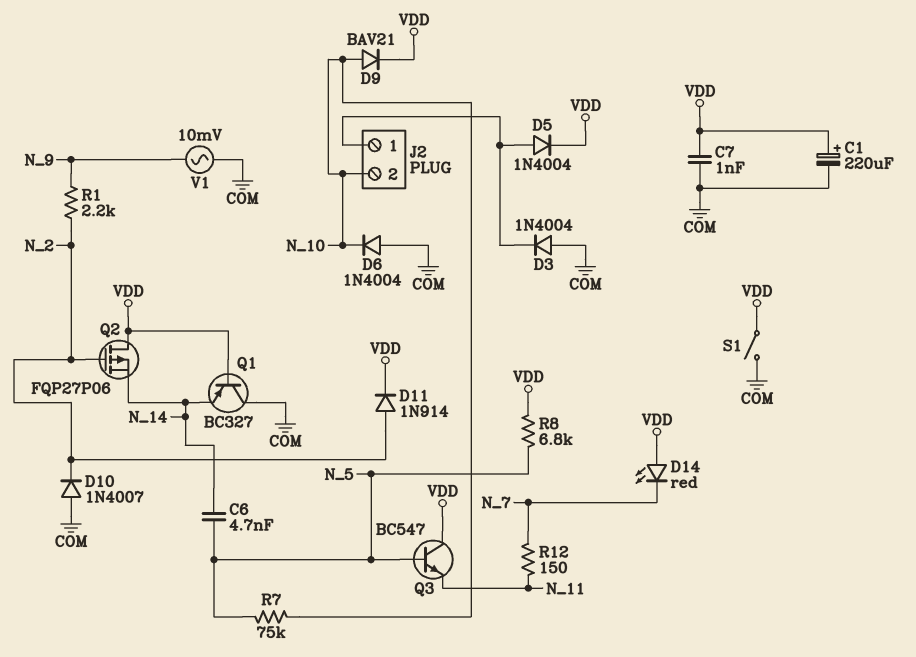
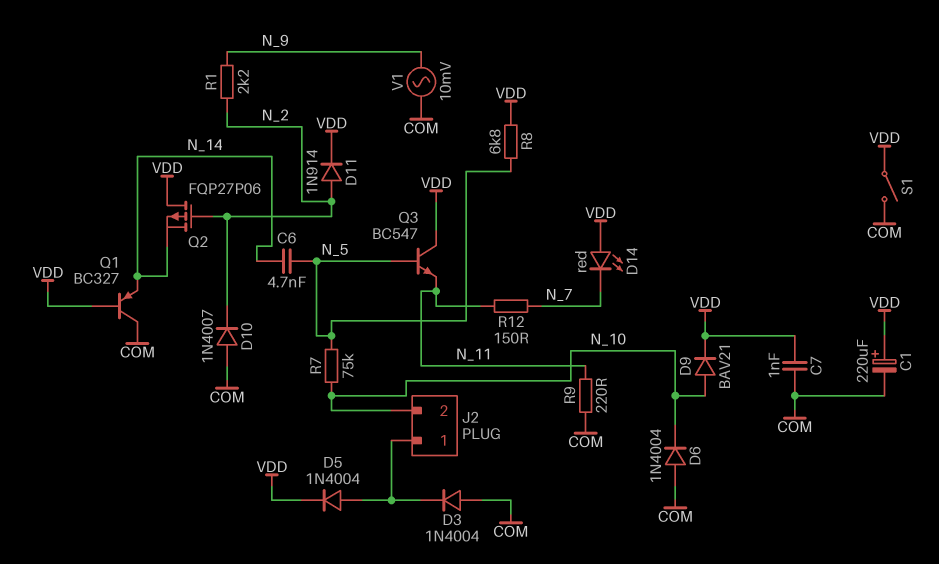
R9: none -> 220 (COM, N_11)

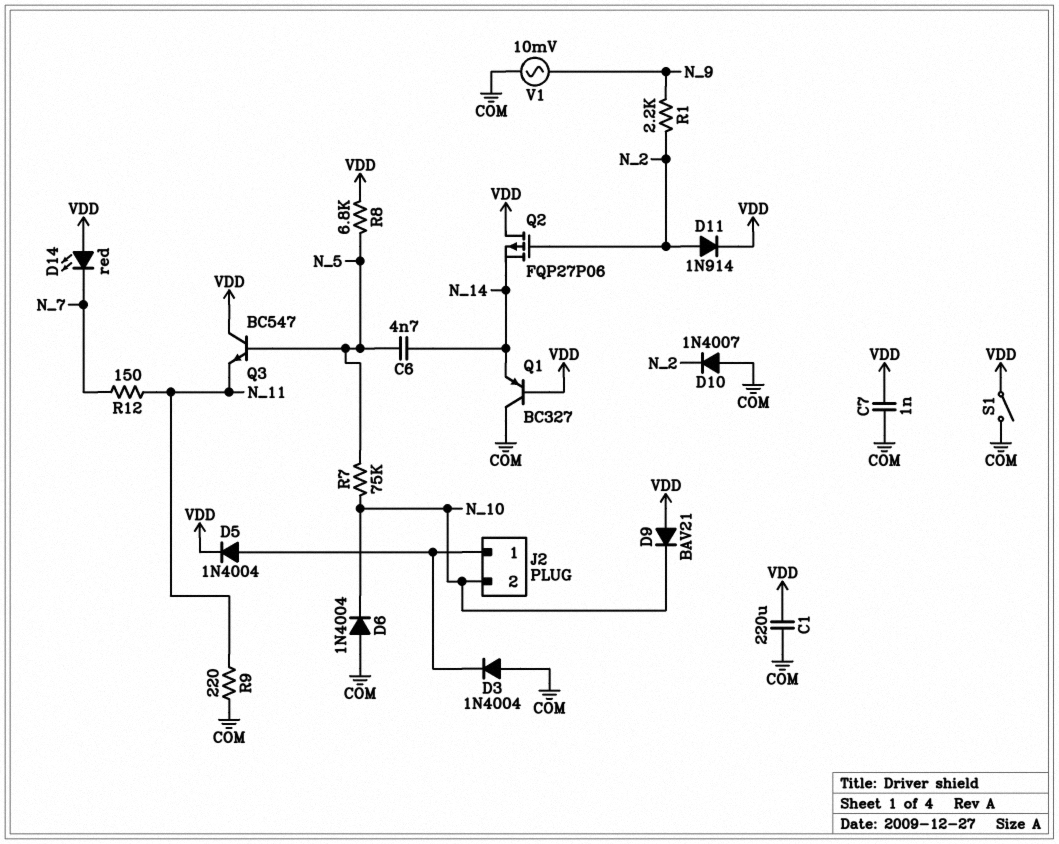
C1: 220uF (plus VDD, minus COM) -> 220uF (COM, VDD)
D9: diode BAV21 (A N_10, K VDD) -> diode BAV21 (A VDD, K N_10)

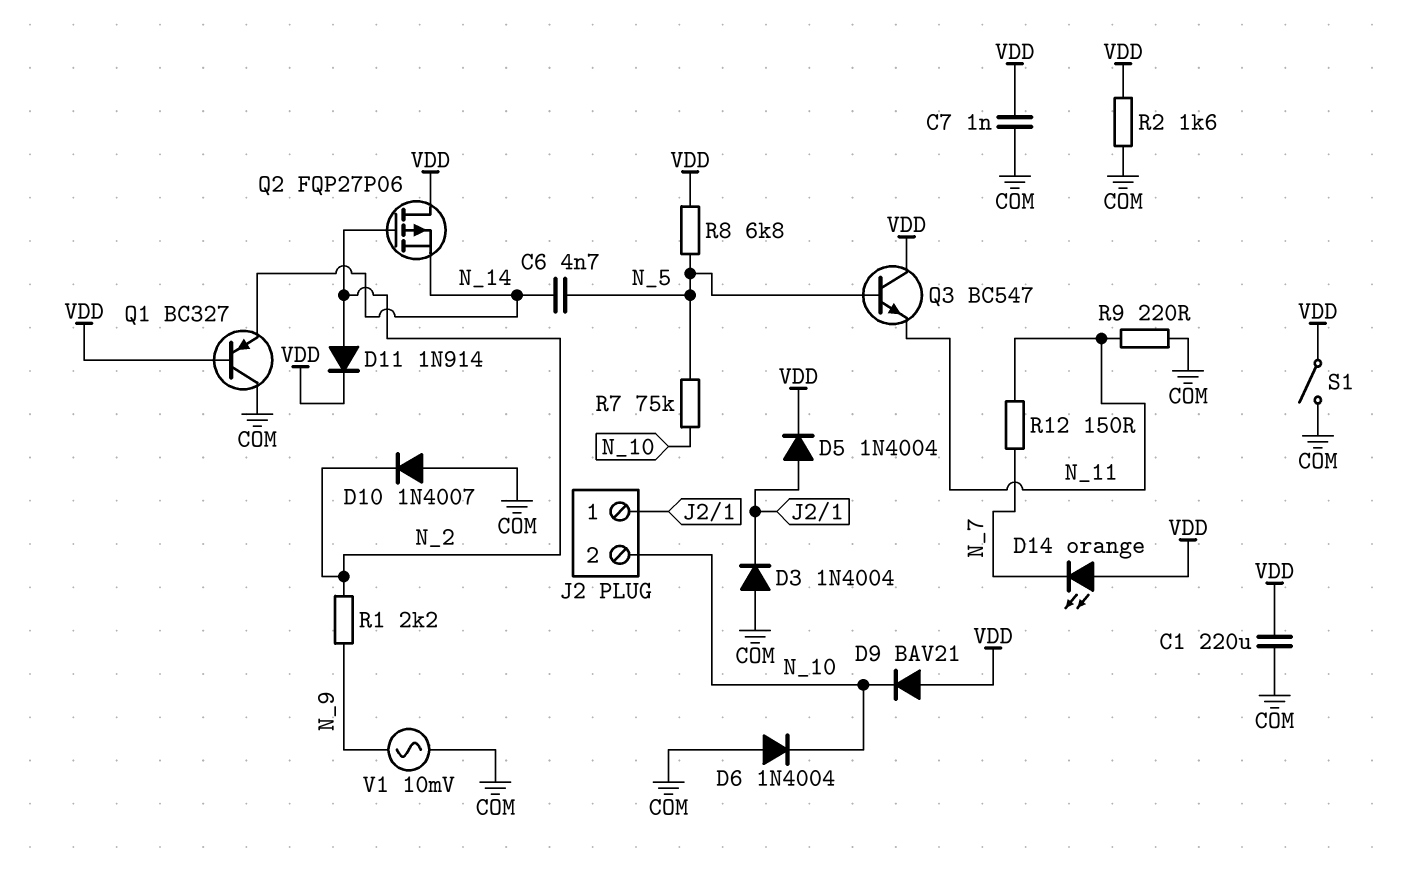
D14: LED red (A VDD, K N_7) -> LED orange (A VDD, K N_7)
R2: none -> 1.6k (COM, VDD)

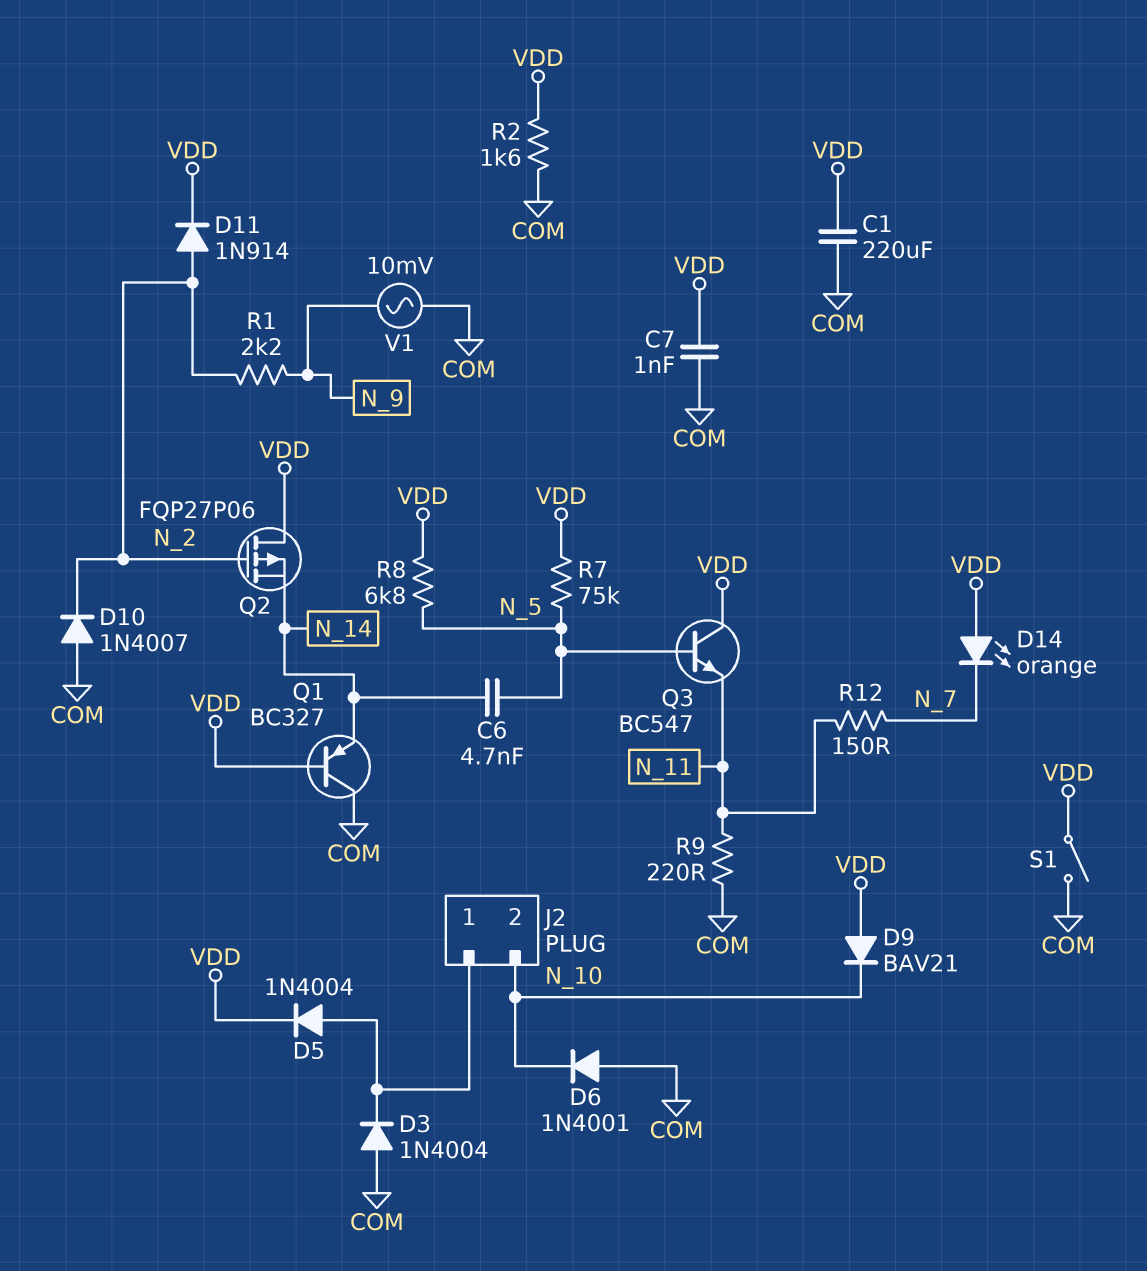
D6: diode 1N4004 (A COM, K N_10) -> diode 1N4001 (A COM, K N_10)
R7: 75k (N_5, N_10) -> 75k (N_5, VDD)

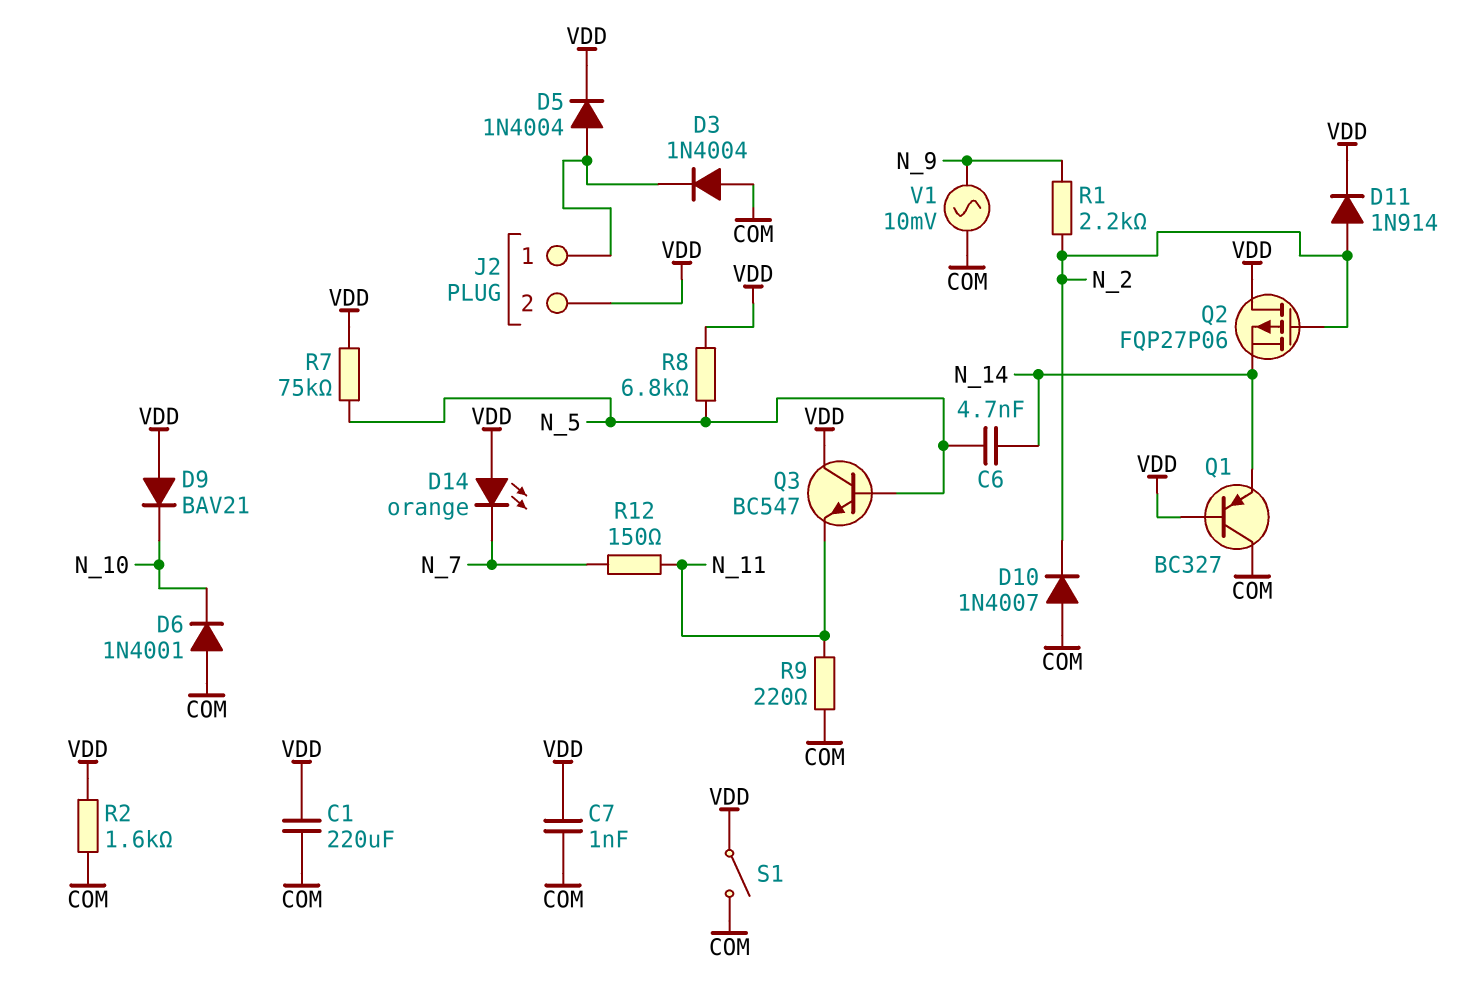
J2 pin 2: N_10 -> VDD

